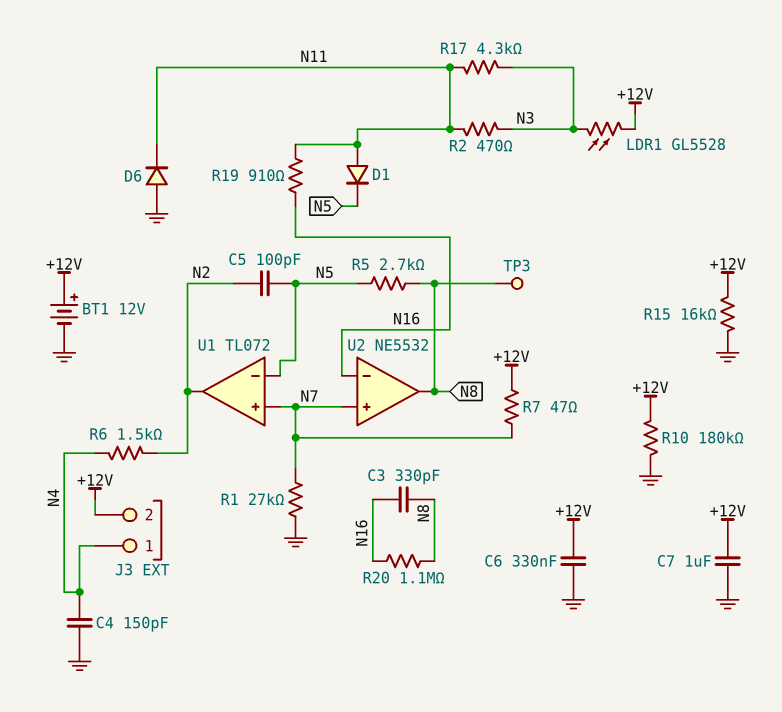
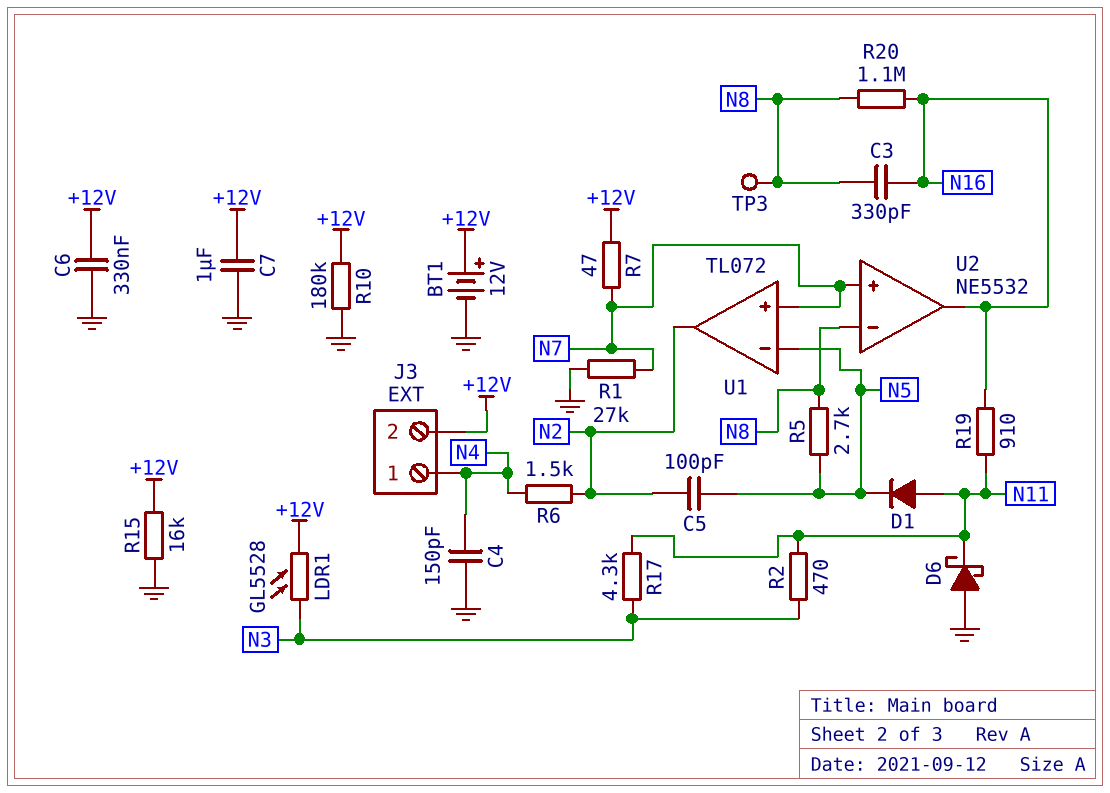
D6: diode (A GND, K N11) -> schottky (A GND, K N11)
U2 pin in-: N16 -> N8
U2 pin out: N8 -> N16

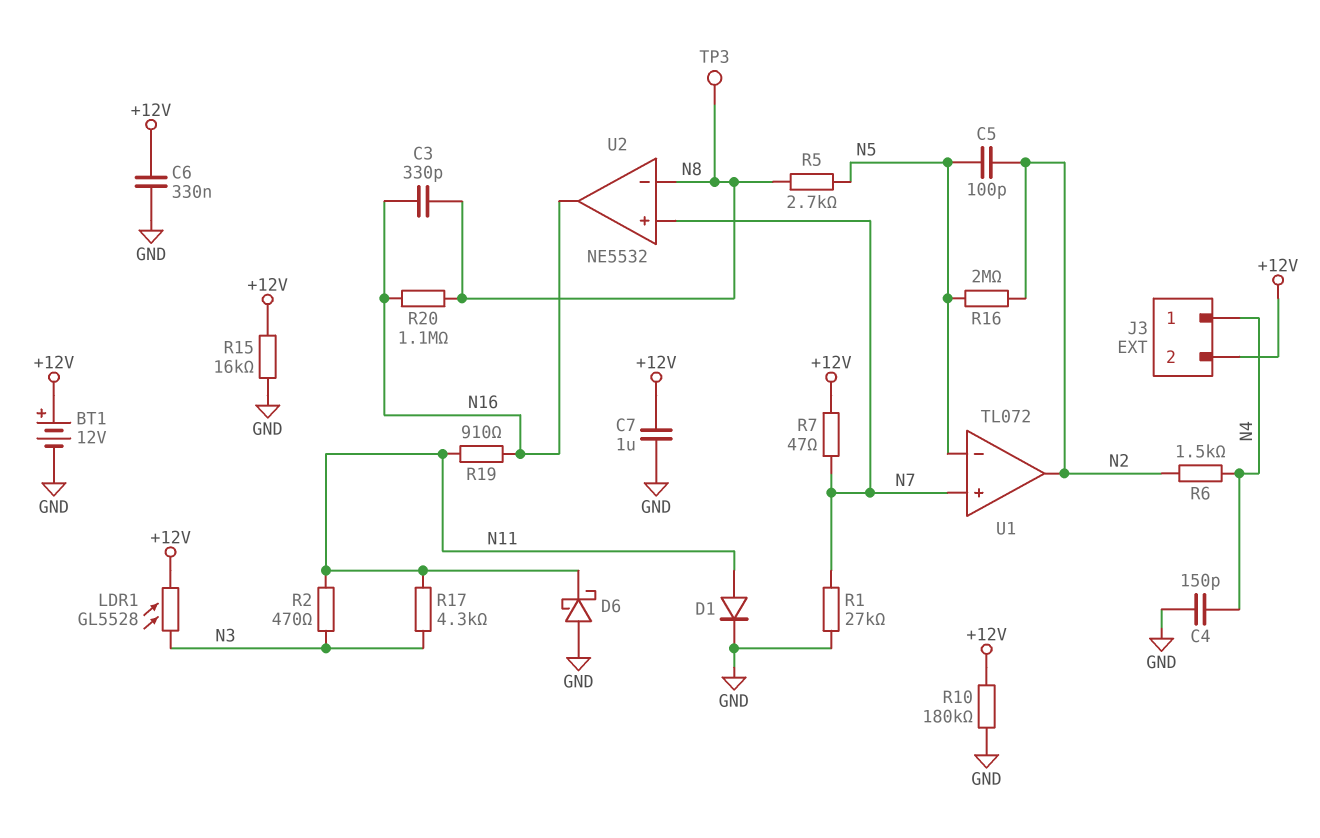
D1: diode (A N11, K N5) -> diode (A N11, K GND)
R16: none -> 2M (N2, N5)

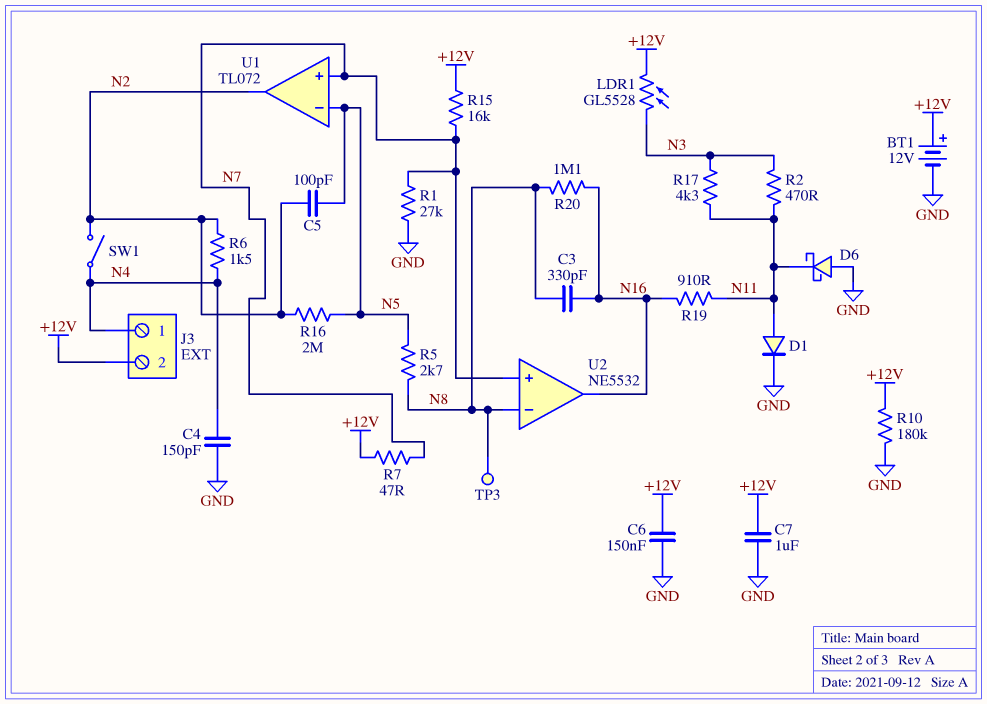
C6: 330nF (+12V, GND) -> 150nF (+12V, GND)
R15: 16k (+12V, GND) -> 16k (+12V, N7)
SW1: none -> switch (N2, N4)

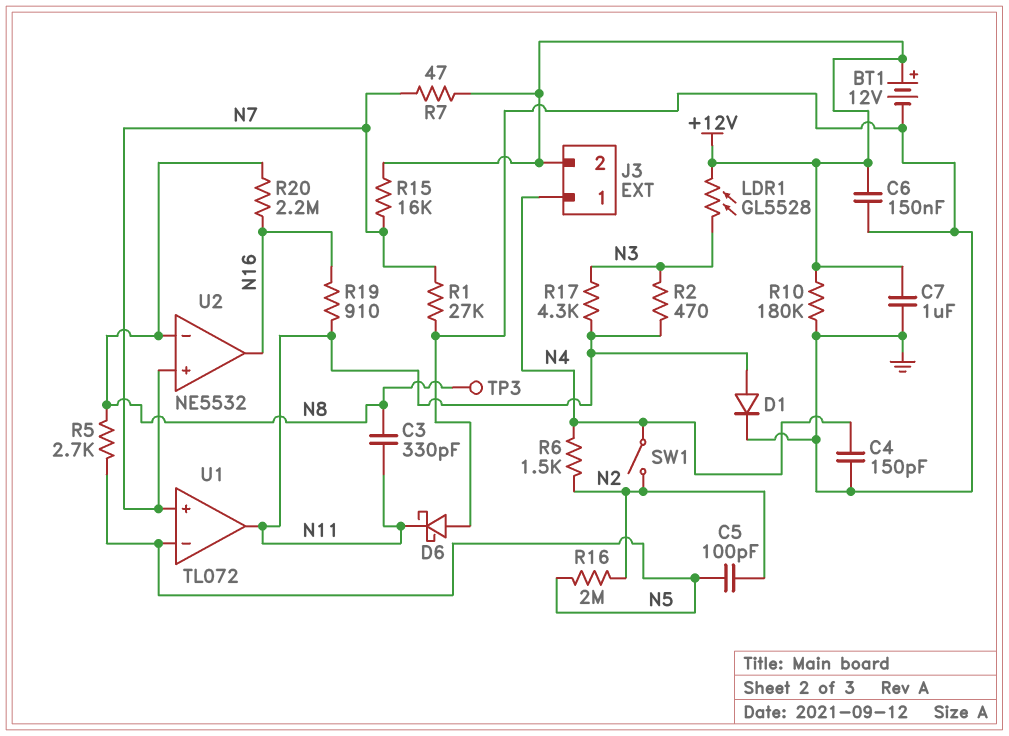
C3: 330pF (N8, N16) -> 330pF (N8, N11)
R20: 1.1M (N8, N16) -> 2.2M (N8, N16)
U1 pin out: N2 -> N11

